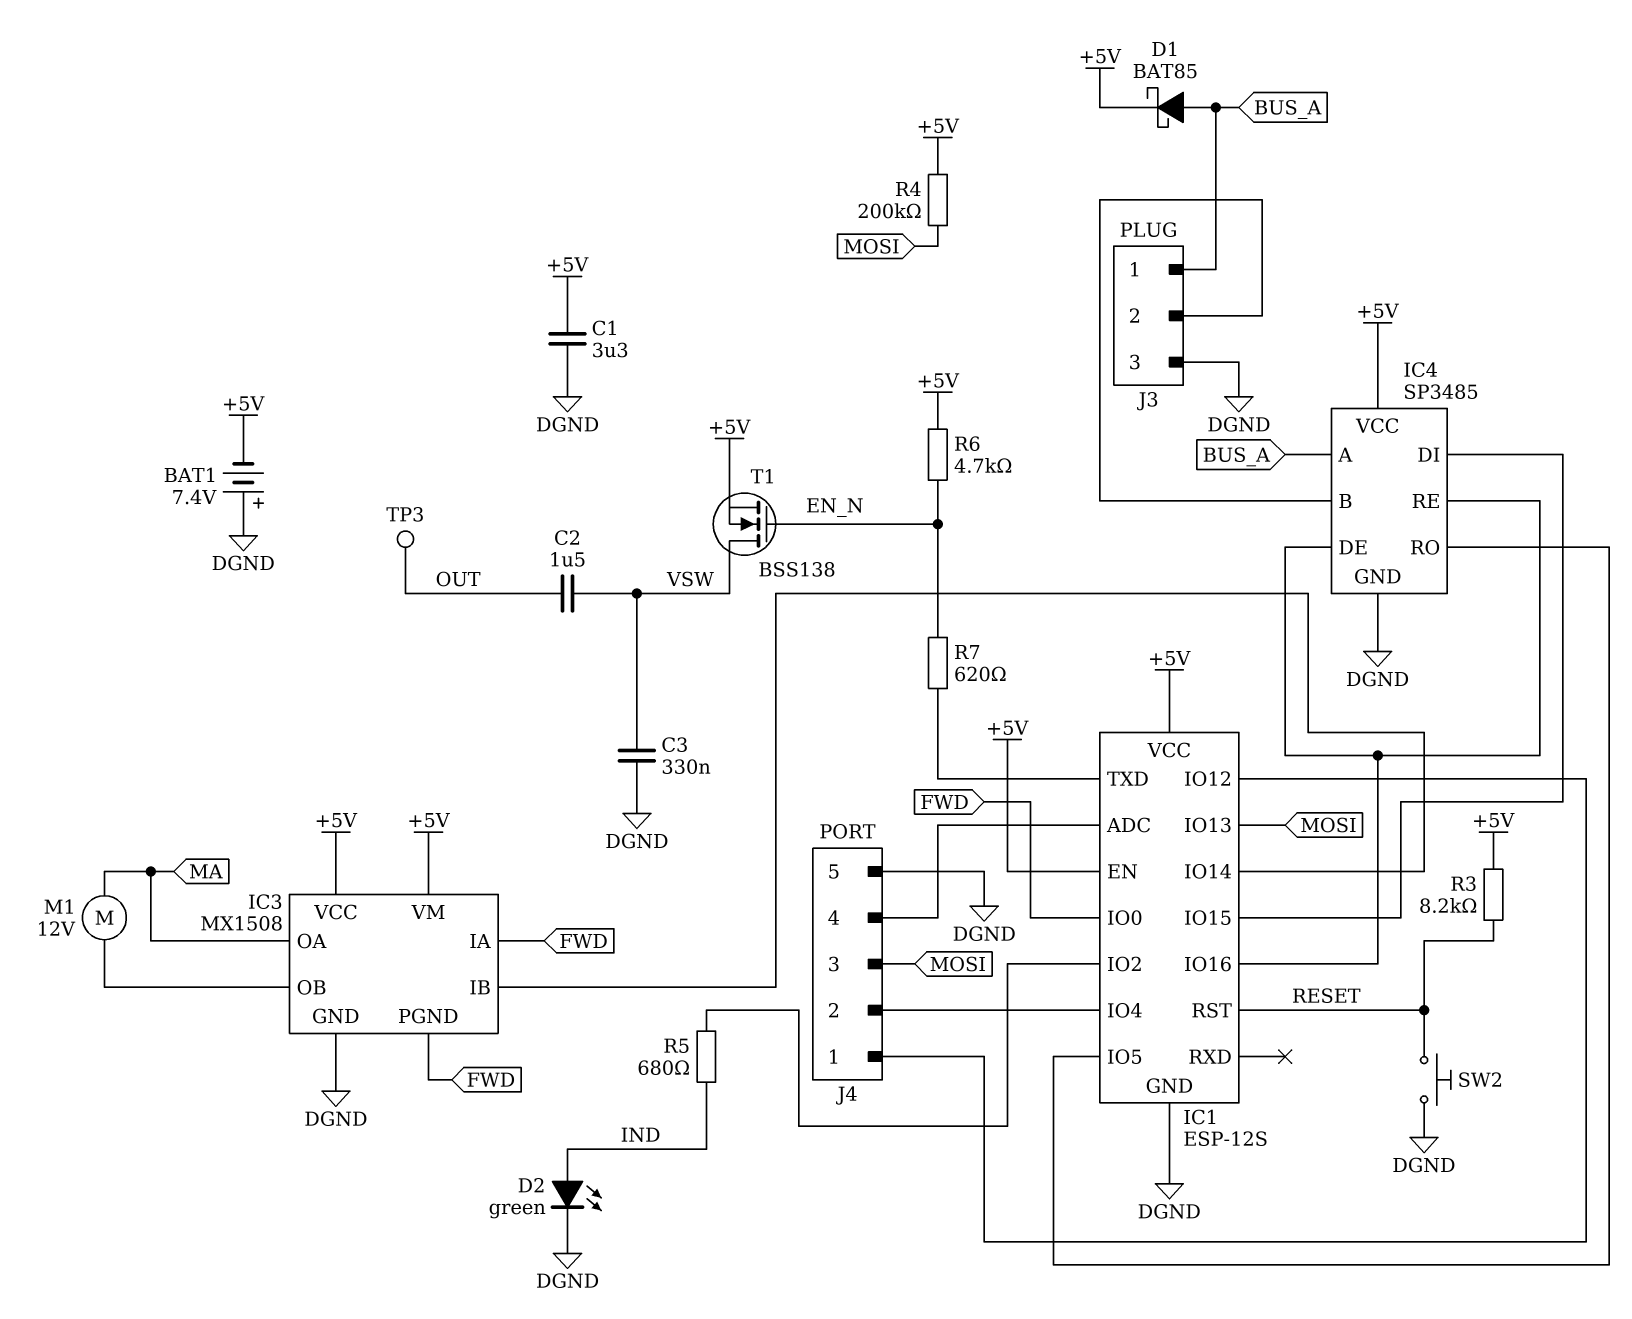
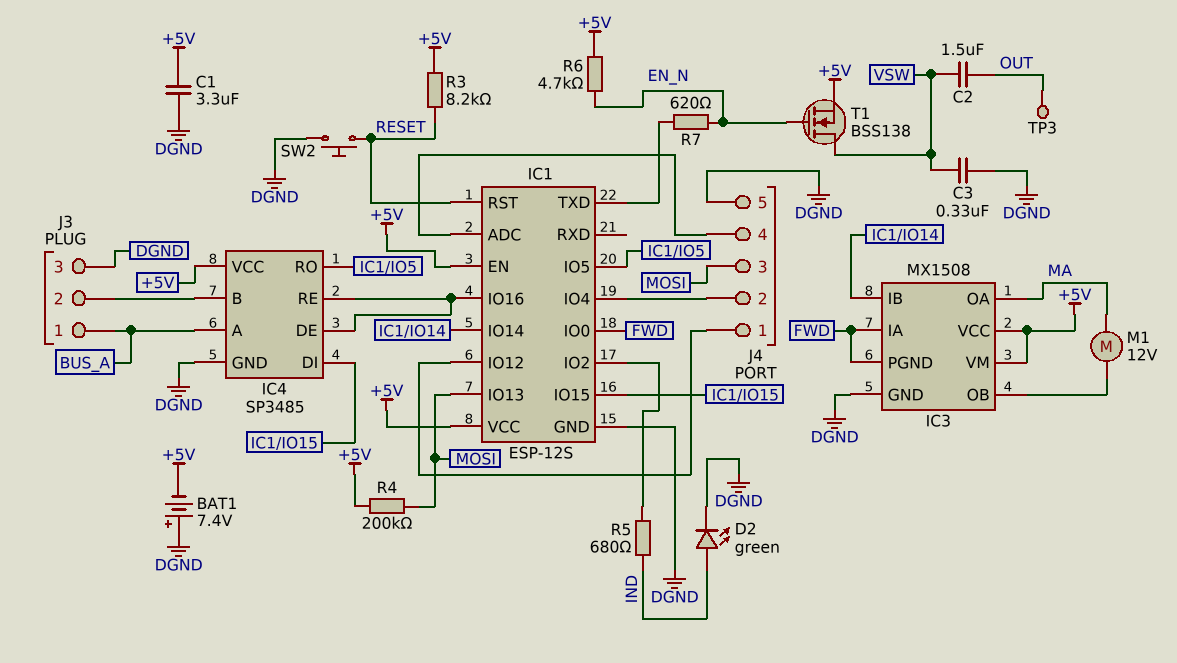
D1: schottky BAT85 (A BUS_A, K +5V) -> none

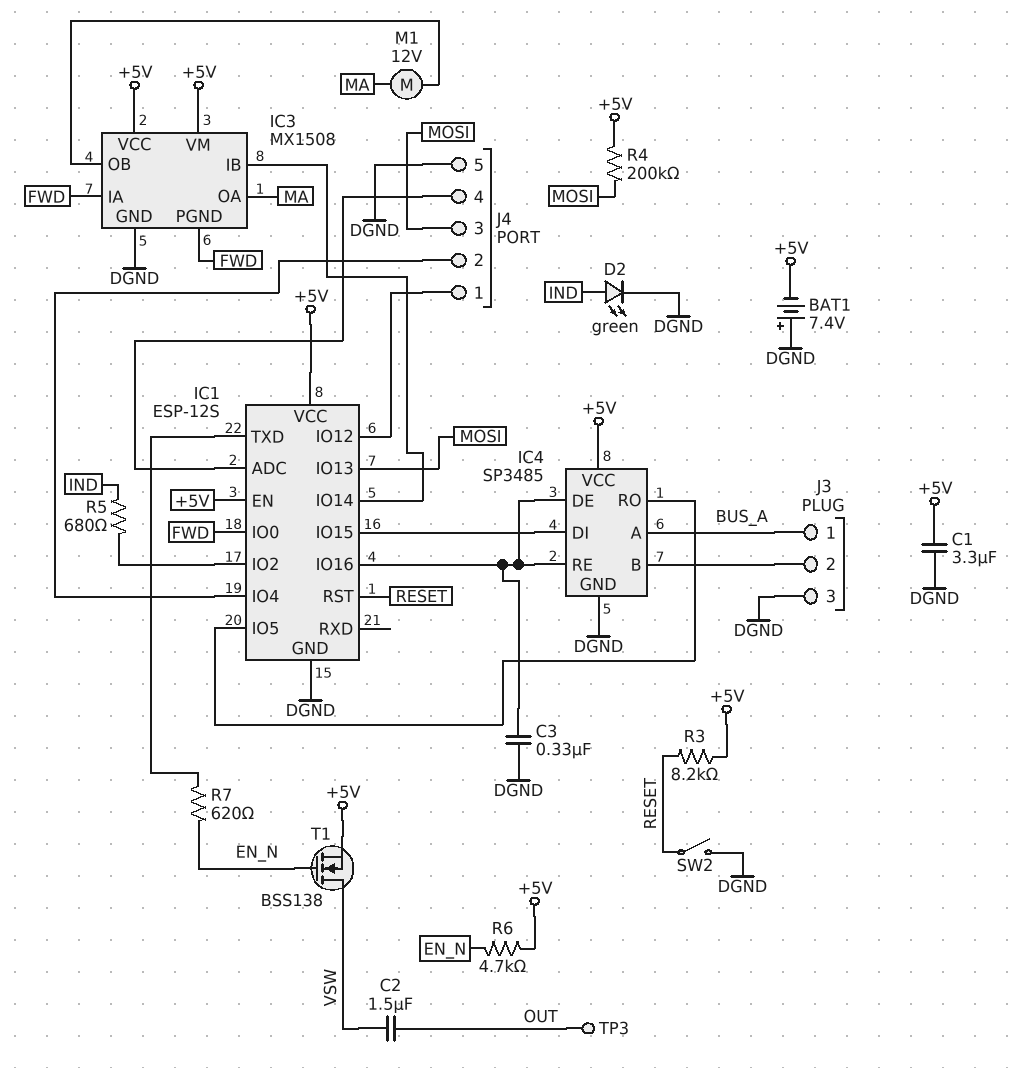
C3: 330nF (DGND, VSW) -> 330nF (DGND, IC1/IO16)
SW2: button (DGND, RESET) -> switch (DGND, RESET)

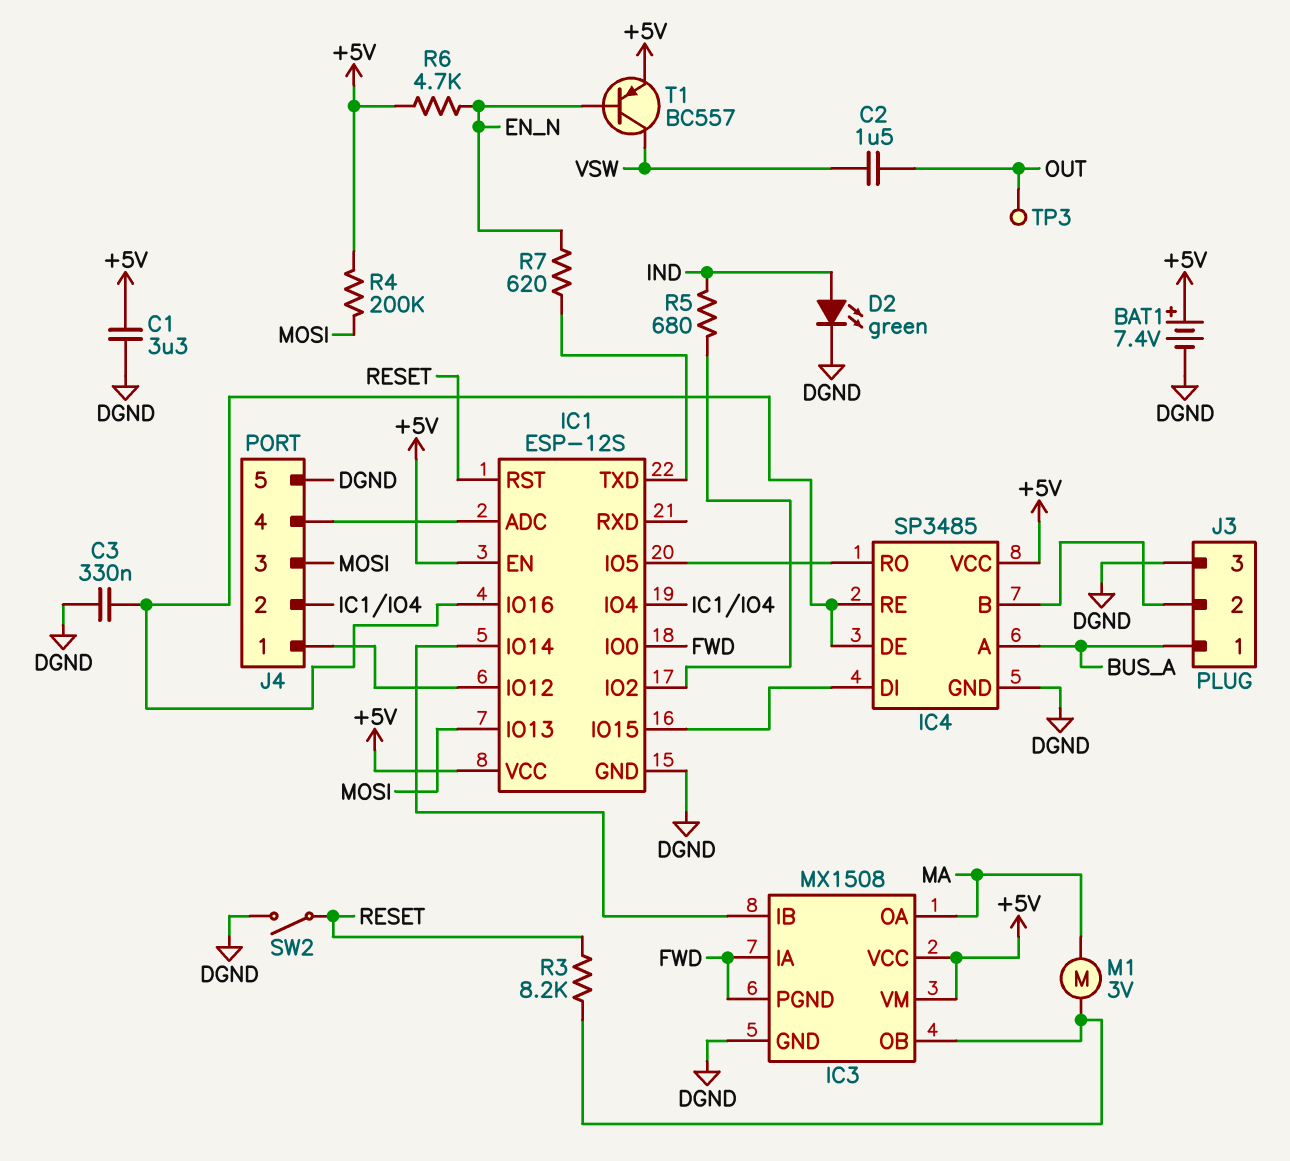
BAT1: 7.4V (plus DGND, minus +5V) -> 7.4V (plus +5V, minus DGND)
M1: motor 12V (IC3/OB, MA) -> motor 3V (IC3/OB, MA)
R3: 8.2k (+5V, RESET) -> 8.2k (IC3/OB, RESET)
T1: NMOS BSS138 (G EN_N, D VSW, S +5V) -> PNP BC557 (B EN_N, C VSW, E +5V)

